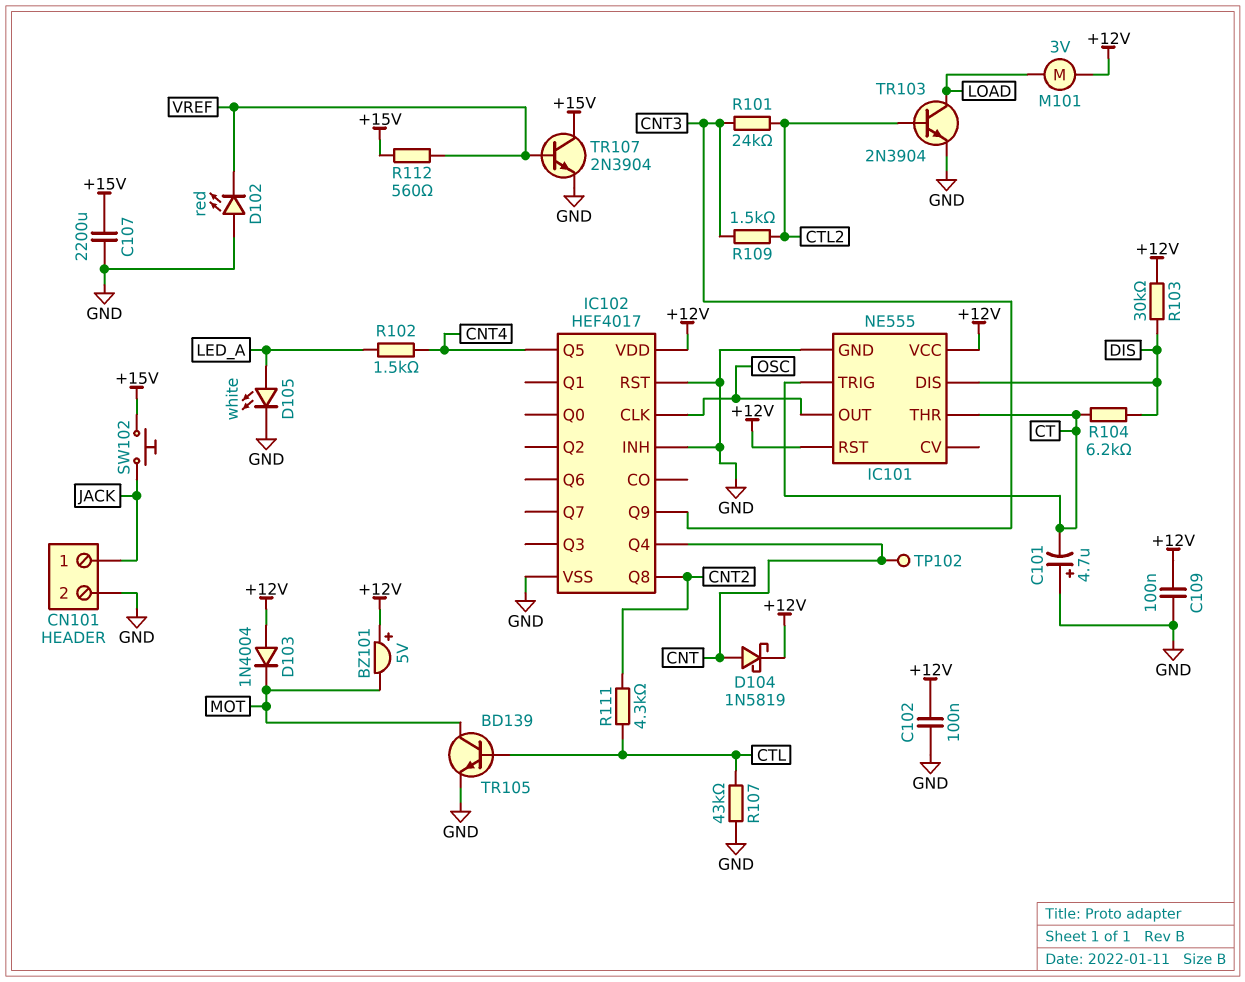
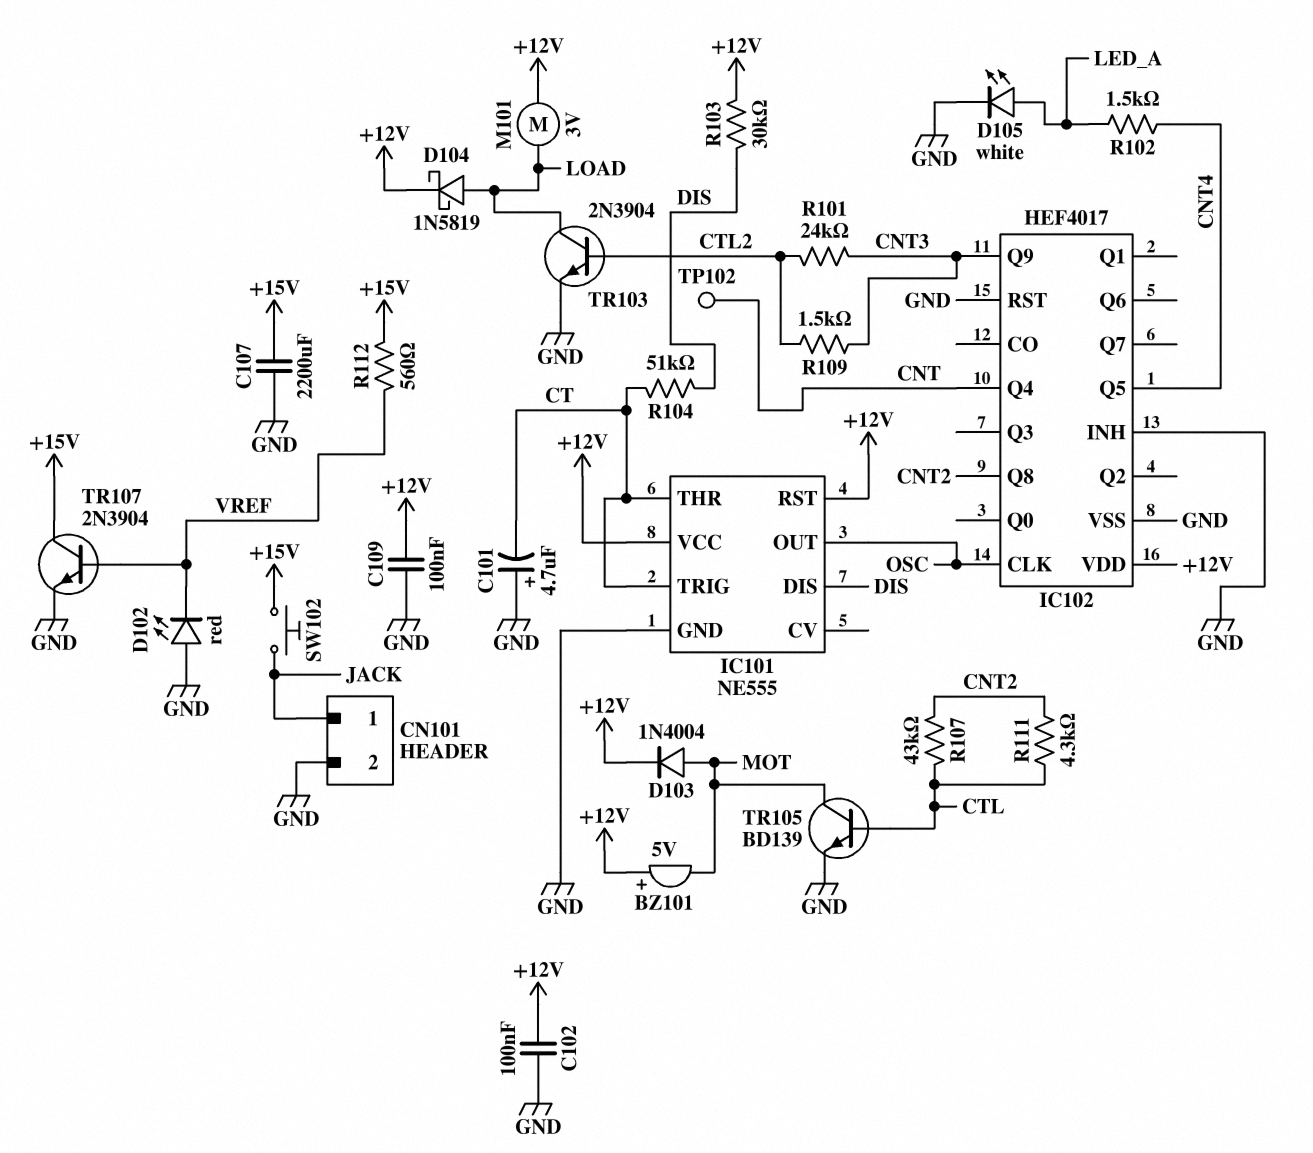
D103: diode 1N4004 (A +12V, K MOT) -> diode 1N4004 (A MOT, K +12V)
D104: schottky 1N5819 (A CNT, K +12V) -> schottky 1N5819 (A LOAD, K +12V)
R104: 6.2k (CT, DIS) -> 51k (CT, DIS)
R107: 43k (CTL, GND) -> 43k (CNT2, CTL)

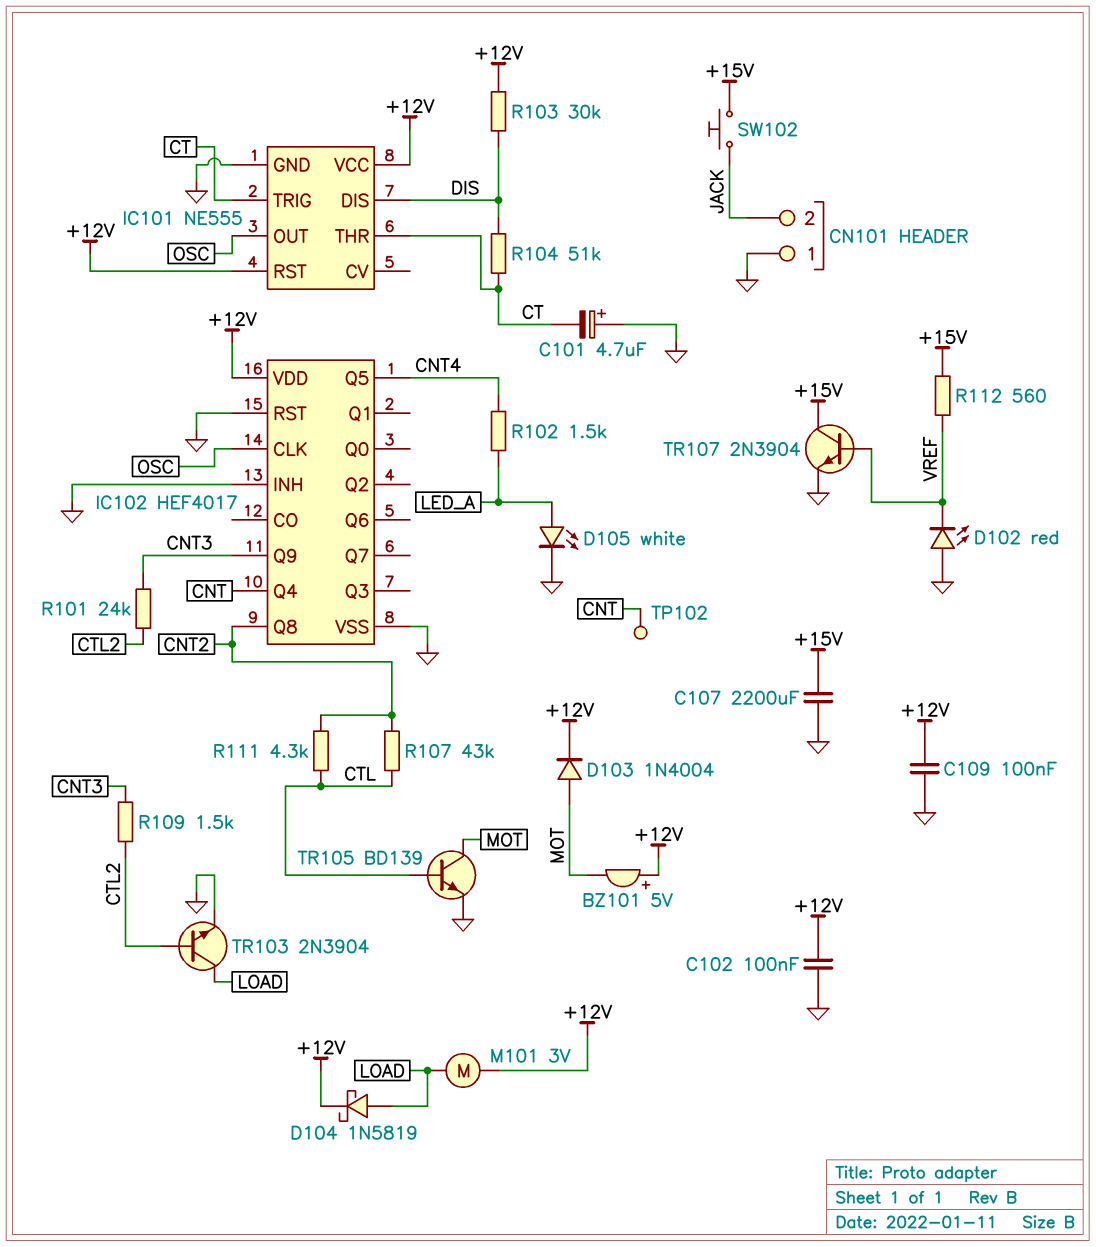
CN101 pin 1: JACK -> GND
CN101 pin 2: GND -> JACK

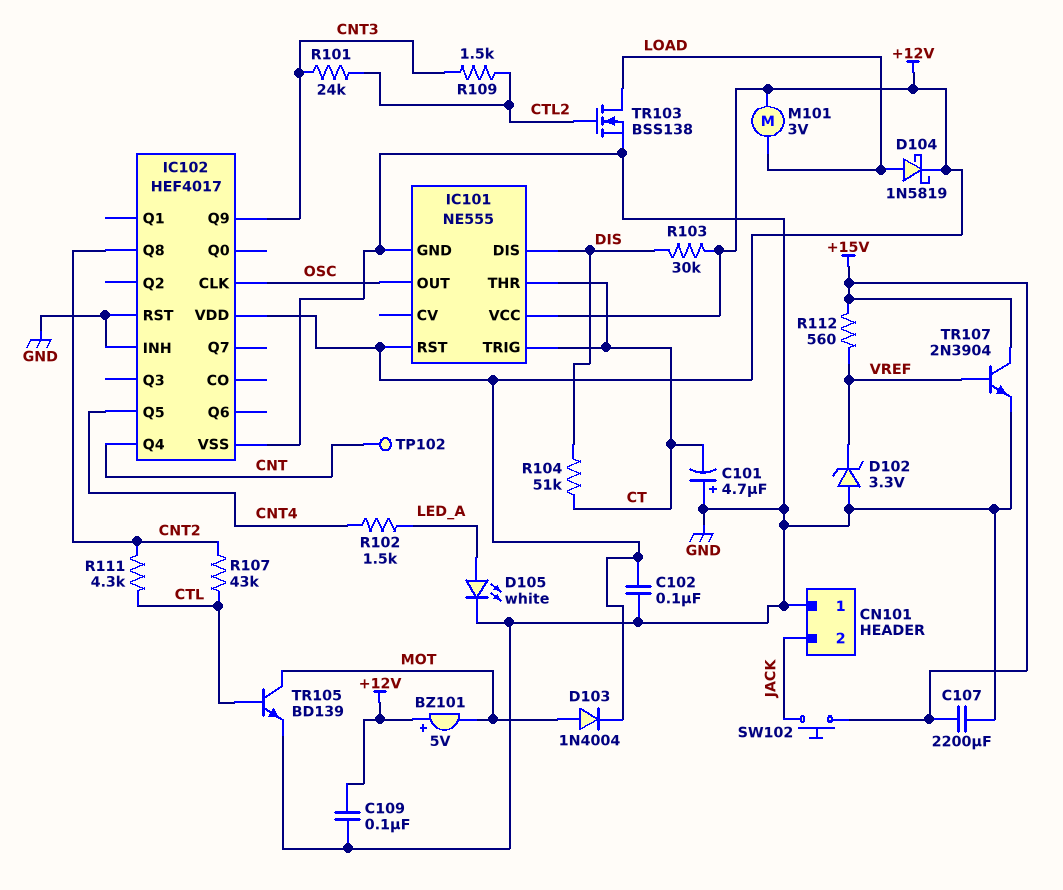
D102: LED red (A GND, K VREF) -> zener 3.3V (A GND, K VREF)
TR103: NPN 2N3904 (B CTL2, C LOAD, E GND) -> NMOS BSS138 (G CTL2, D LOAD, S GND)

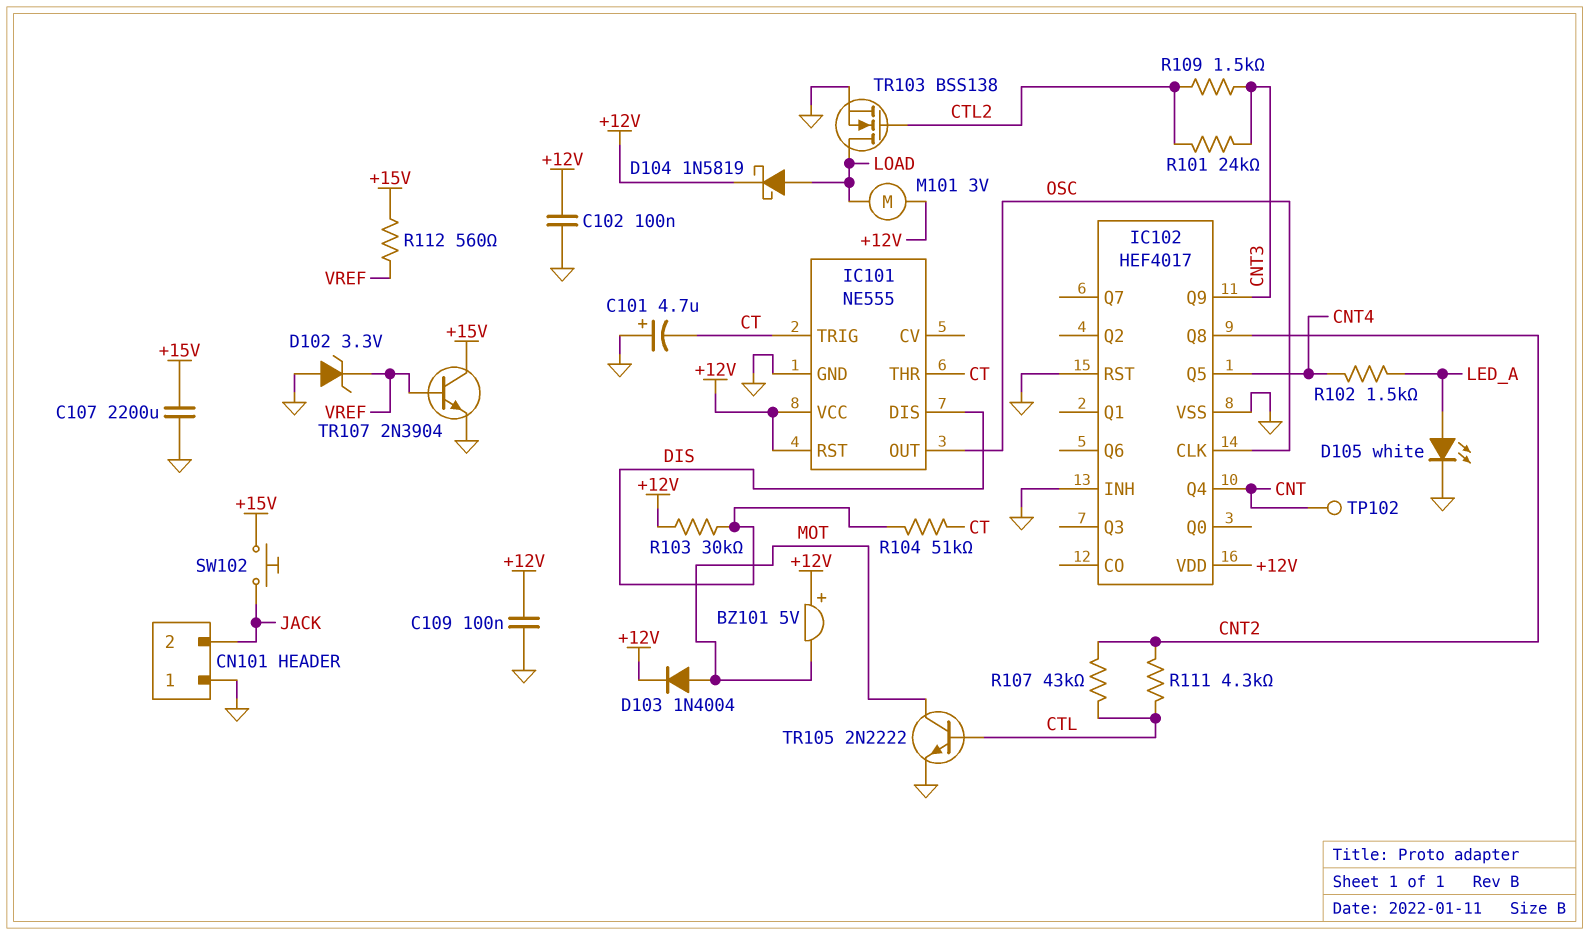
TR105: NPN BD139 (B CTL, C MOT, E GND) -> NPN 2N2222 (B CTL, C MOT, E GND)

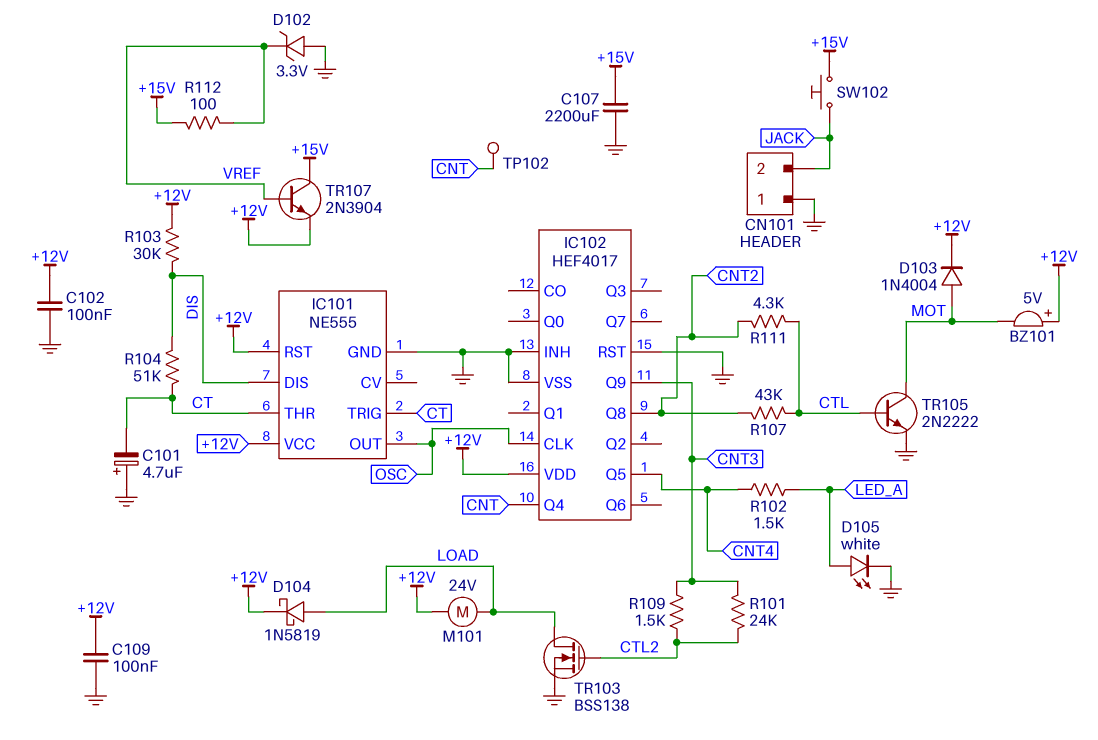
M101: motor 3V (+12V, LOAD) -> motor 24V (+12V, LOAD)
R112: 560 (+15V, VREF) -> 100 (+15V, VREF)
TR107: NPN 2N3904 (B VREF, C +15V, E GND) -> NPN 2N3904 (B VREF, C +15V, E +12V)

